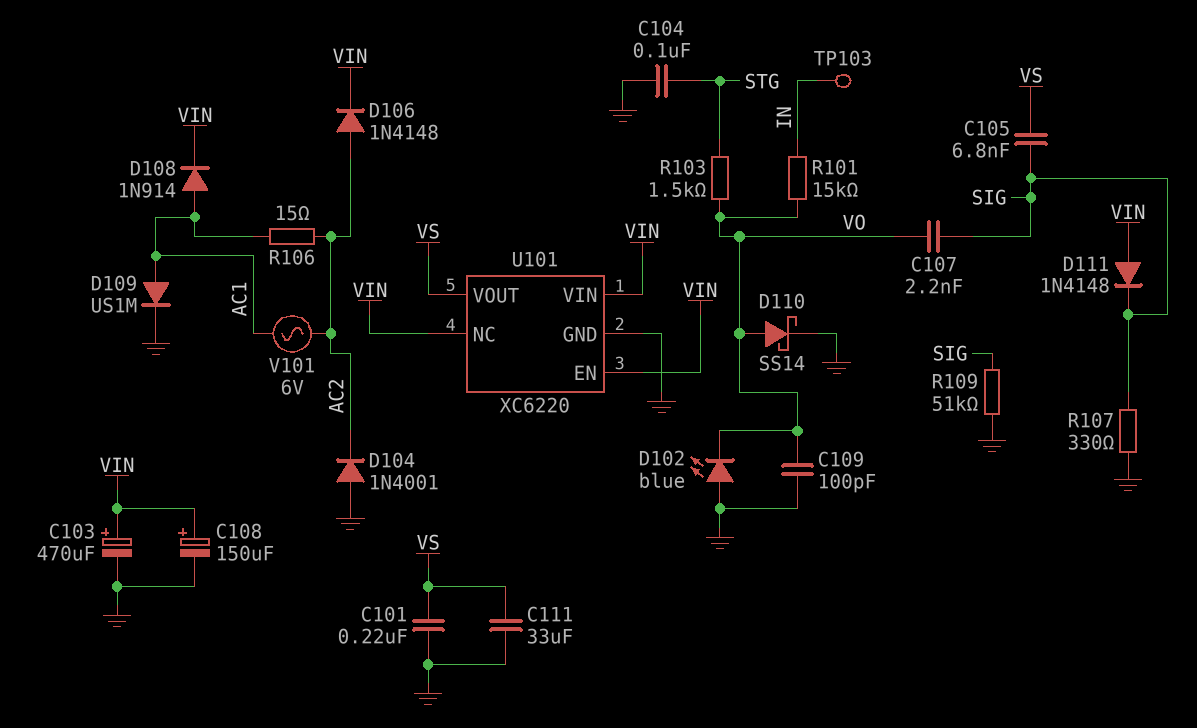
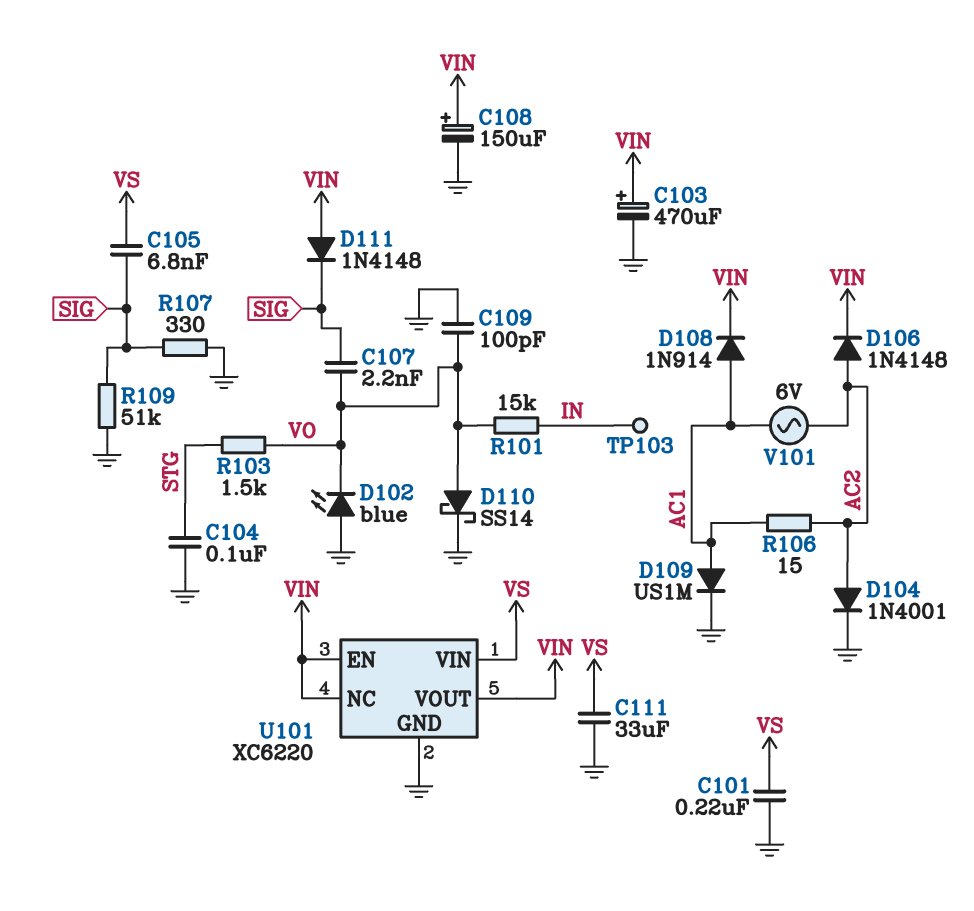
D104: diode 1N4001 (A GND, K AC2) -> diode 1N4001 (A AC2, K GND)
U101 pin VIN: VIN -> VS
U101 pin VOUT: VS -> VIN

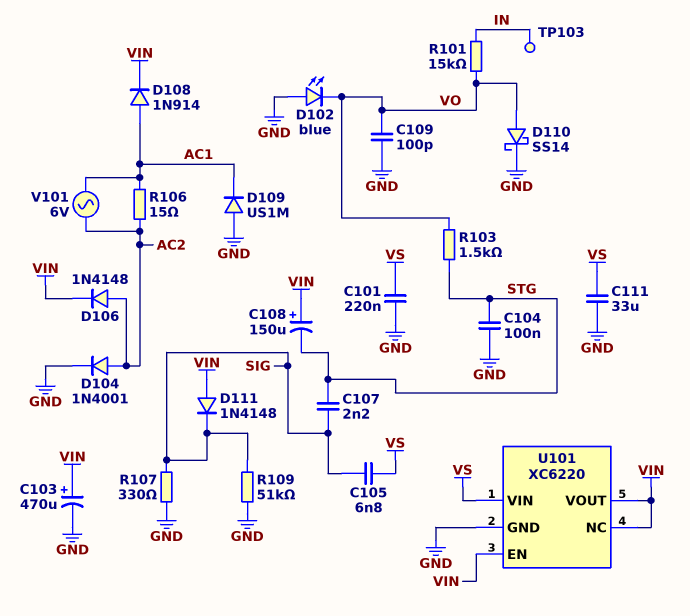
C107: 2.2nF (SIG, VO) -> 2.2nF (SIG, STG)
C108: 150uF (plus VIN, minus GND) -> 150uF (plus VIN, minus STG)
D109: diode US1M (A AC1, K GND) -> diode US1M (A GND, K AC1)

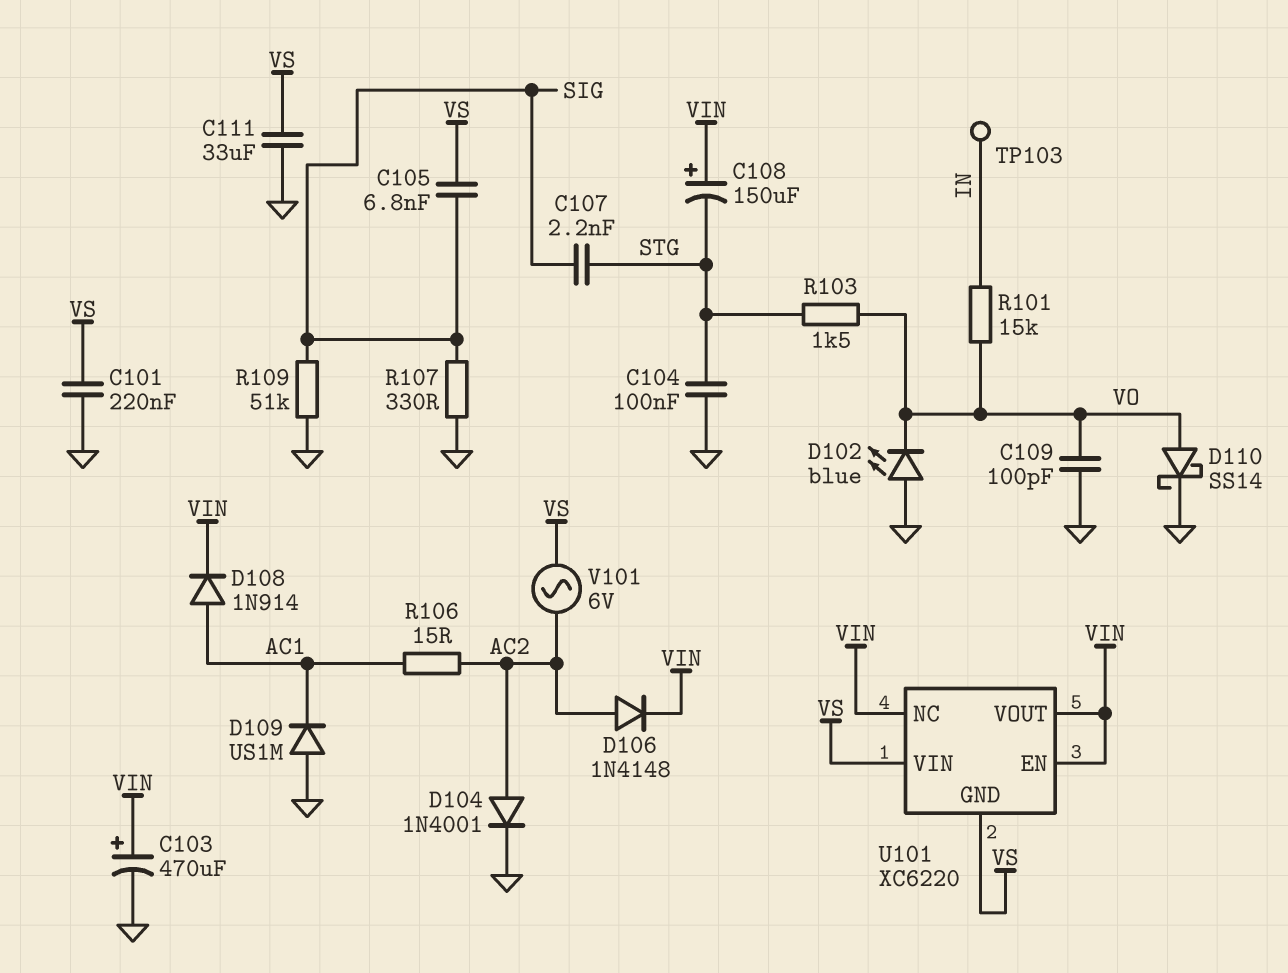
D111: diode 1N4148 (A VIN, K SIG) -> none
U101 pin GND: GND -> VS
V101: AC 6V (AC1, AC2) -> AC 6V (AC2, VS)

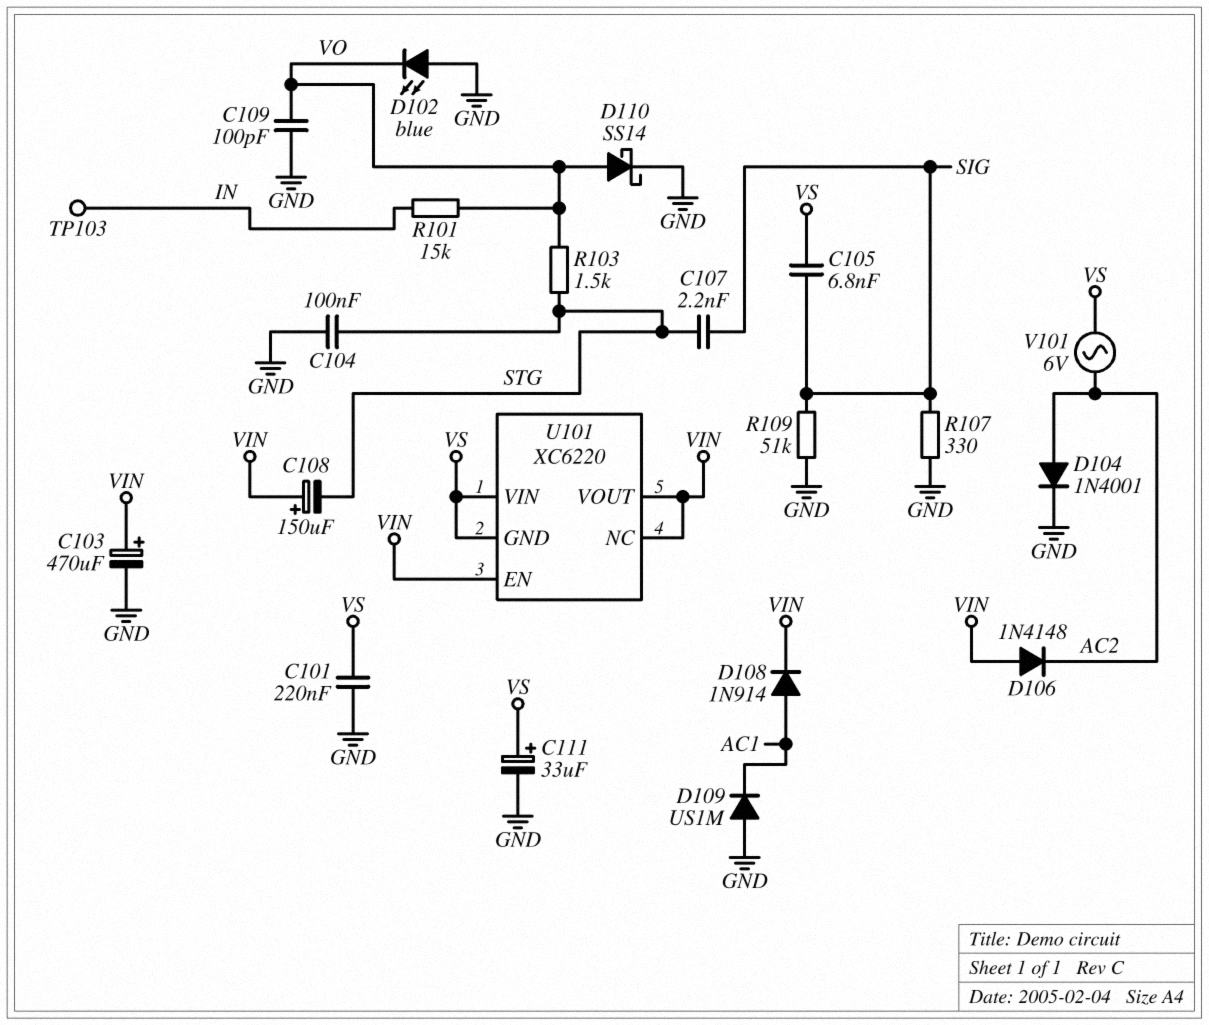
C111: 33uF (GND, VS) -> 33uF (plus VS, minus GND)
D106: diode 1N4148 (A AC2, K VIN) -> diode 1N4148 (A VIN, K AC2)
R106: 15 (AC1, AC2) -> none

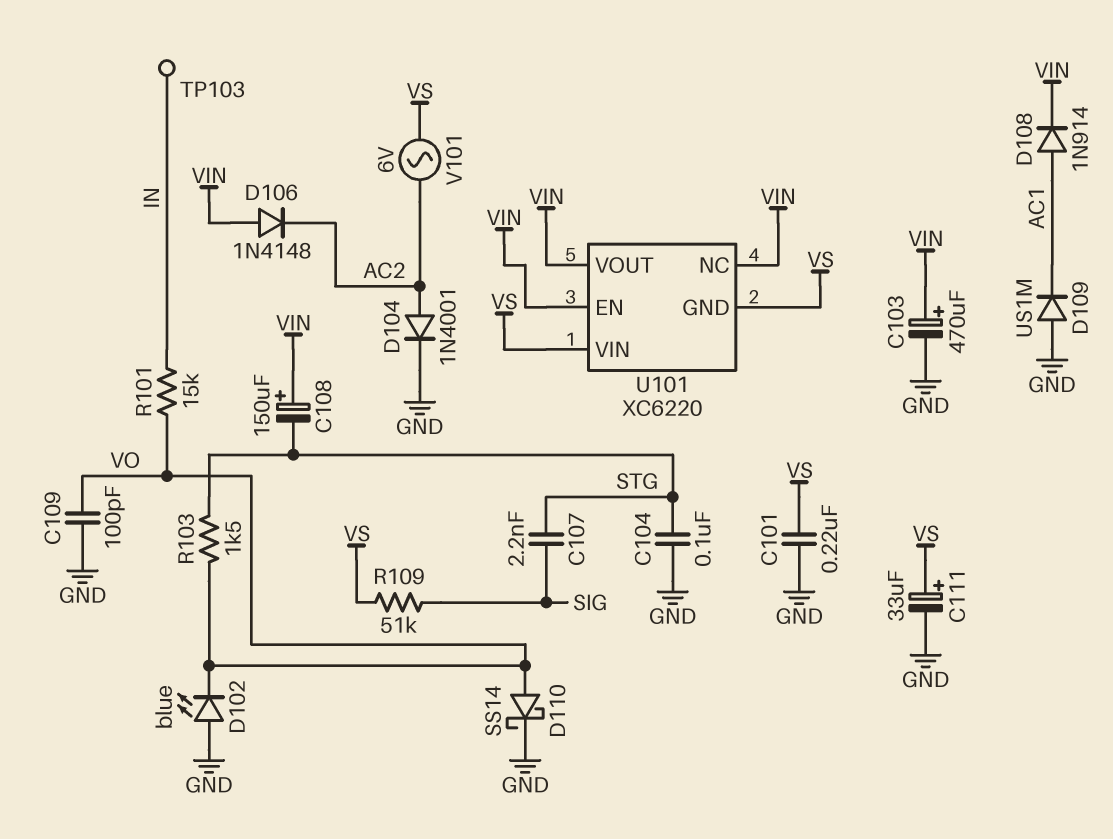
C105: 6.8nF (SIG, VS) -> none
R107: 330 (GND, SIG) -> none
R109: 51k (GND, SIG) -> 51k (SIG, VS)

